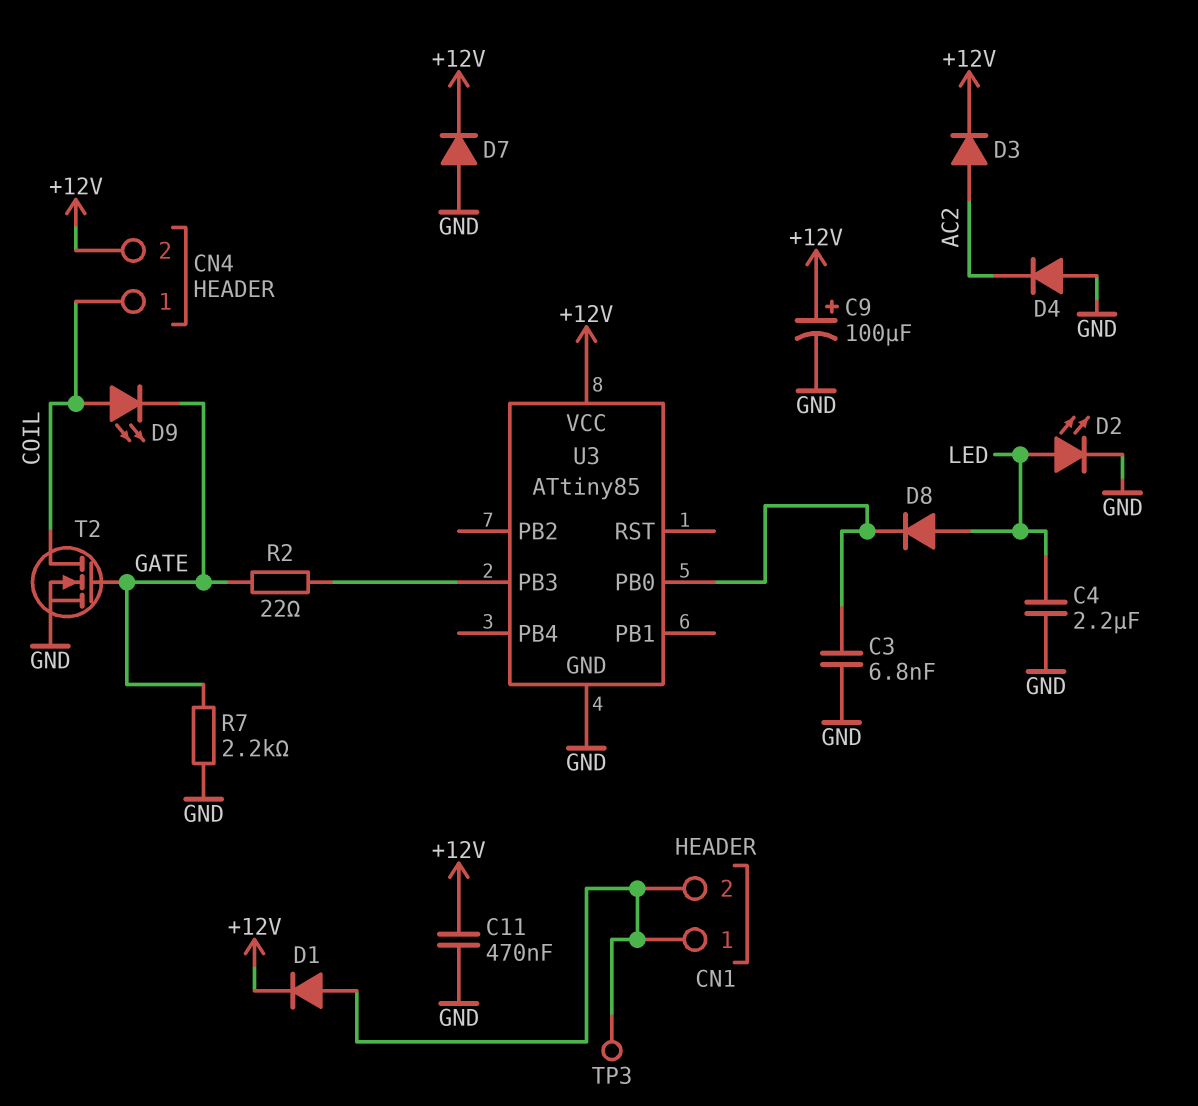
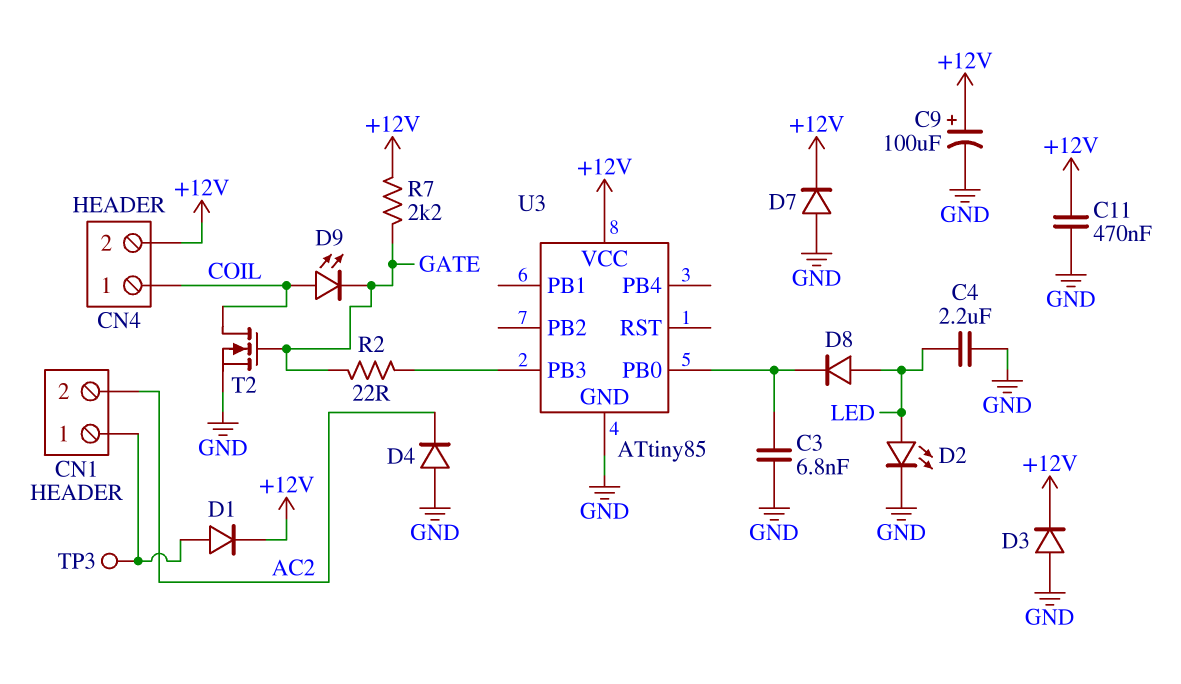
CN1 pin 2: CN1/1 -> AC2
D3: diode (A AC2, K +12V) -> diode (A GND, K +12V)
R7: 2.2k (GATE, GND) -> 2.2k (+12V, GATE)

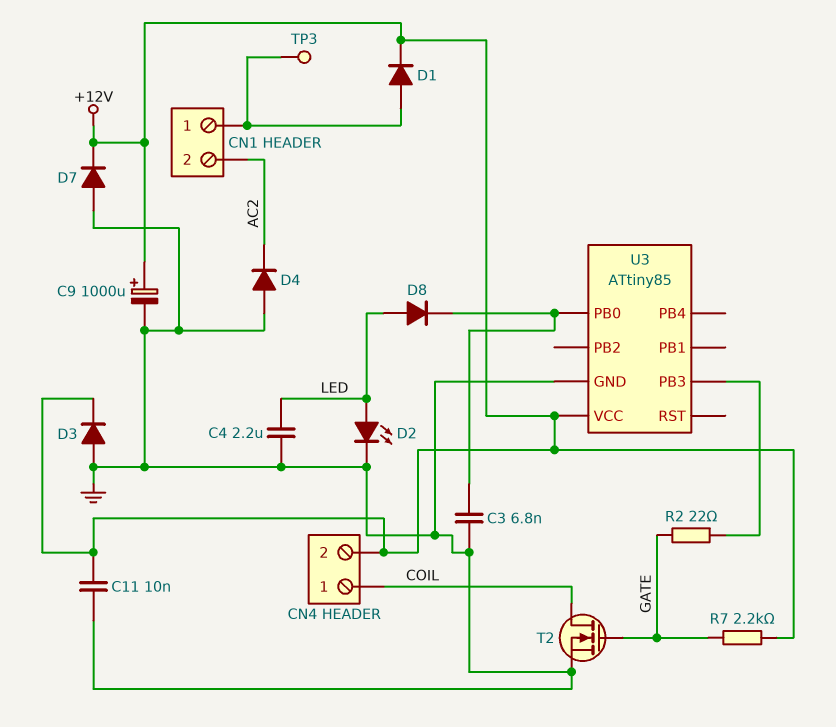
C9: 100uF (plus +12V, minus GND) -> 1000uF (plus +12V, minus GND)
C11: 470nF (+12V, GND) -> 10nF (+12V, GND)
D9: LED (A COIL, K GATE) -> none

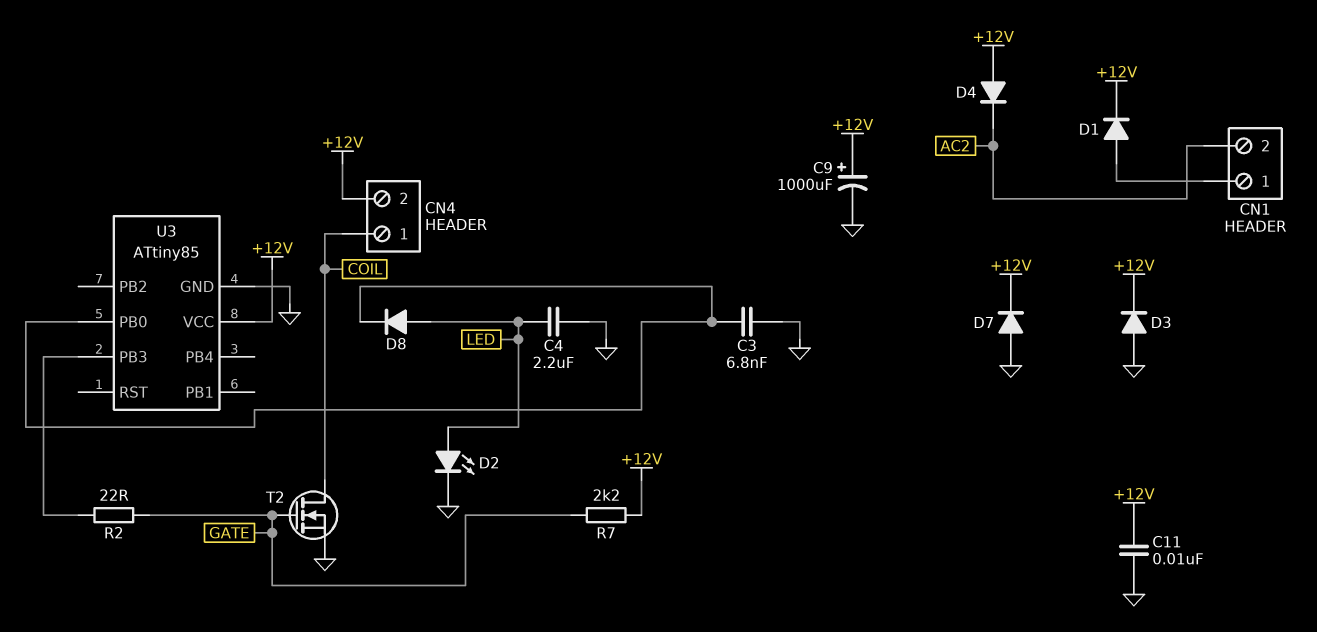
D4: diode (A GND, K AC2) -> diode (A +12V, K AC2)
TP3: test point (CN1/1) -> none

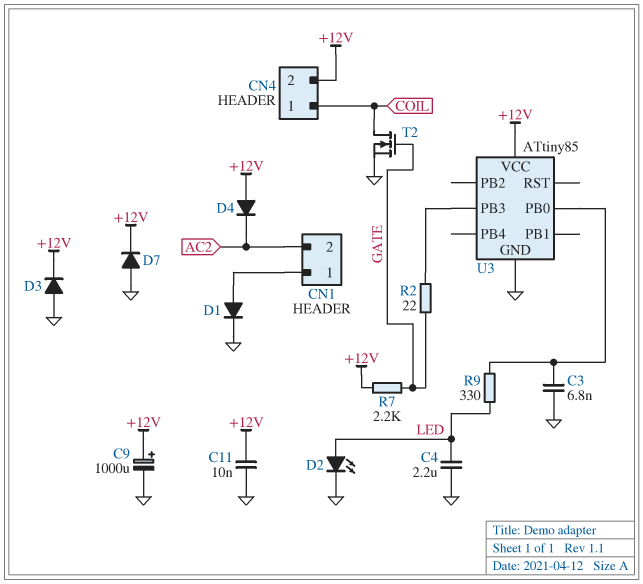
D1: diode (A CN1/1, K +12V) -> diode (A CN1/1, K GND)
D8: diode (A LED, K U3/PB0) -> none
R9: none -> 330 (LED, U3/PB0)

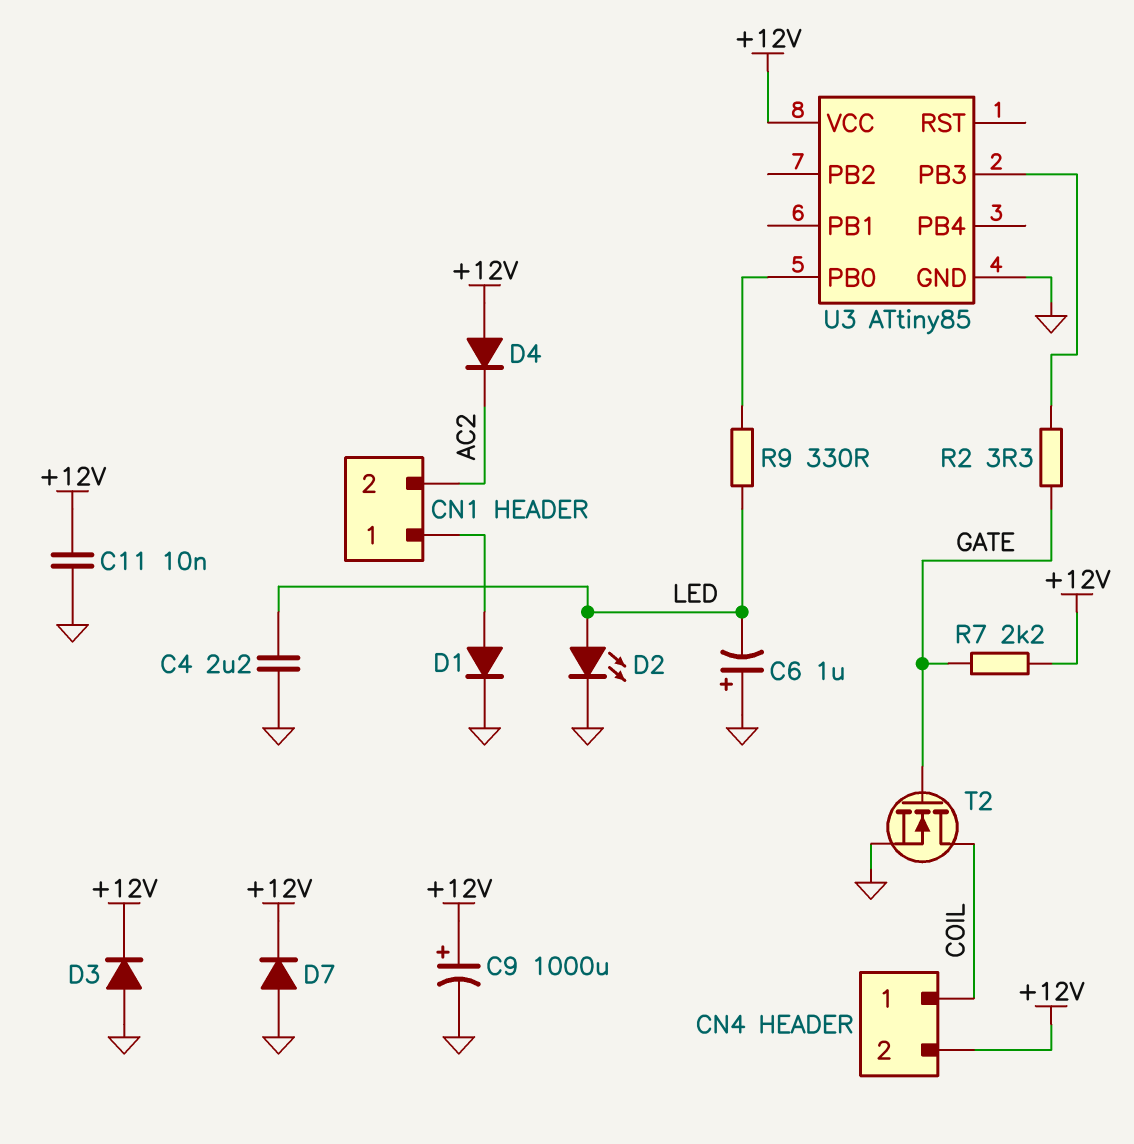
C3: 6.8nF (GND, U3/PB0) -> none
C6: none -> 1uF (plus GND, minus LED)
R2: 22 (GATE, U3/PB3) -> 3.3 (GATE, U3/PB3)

